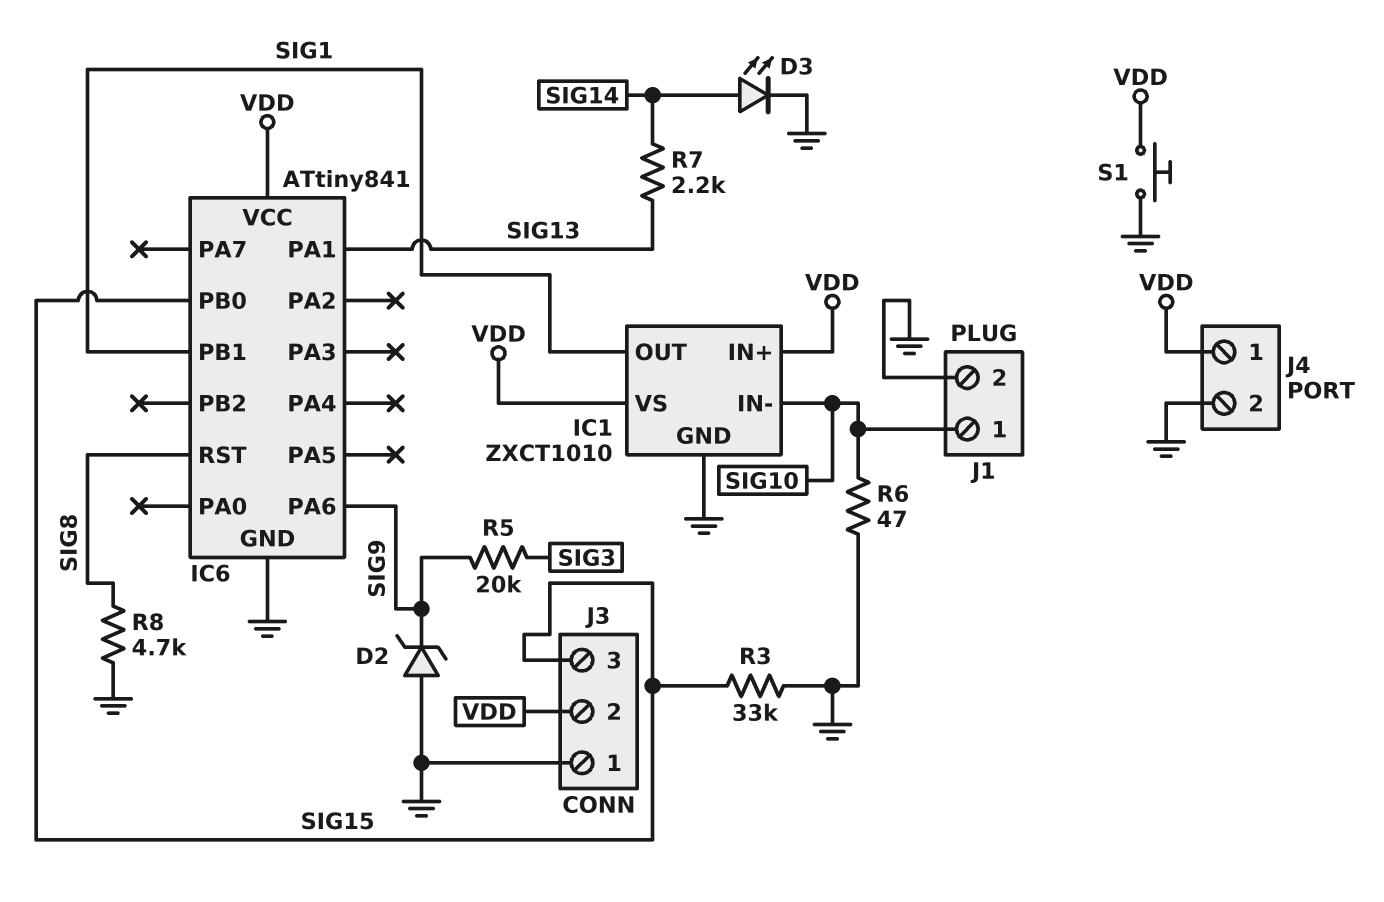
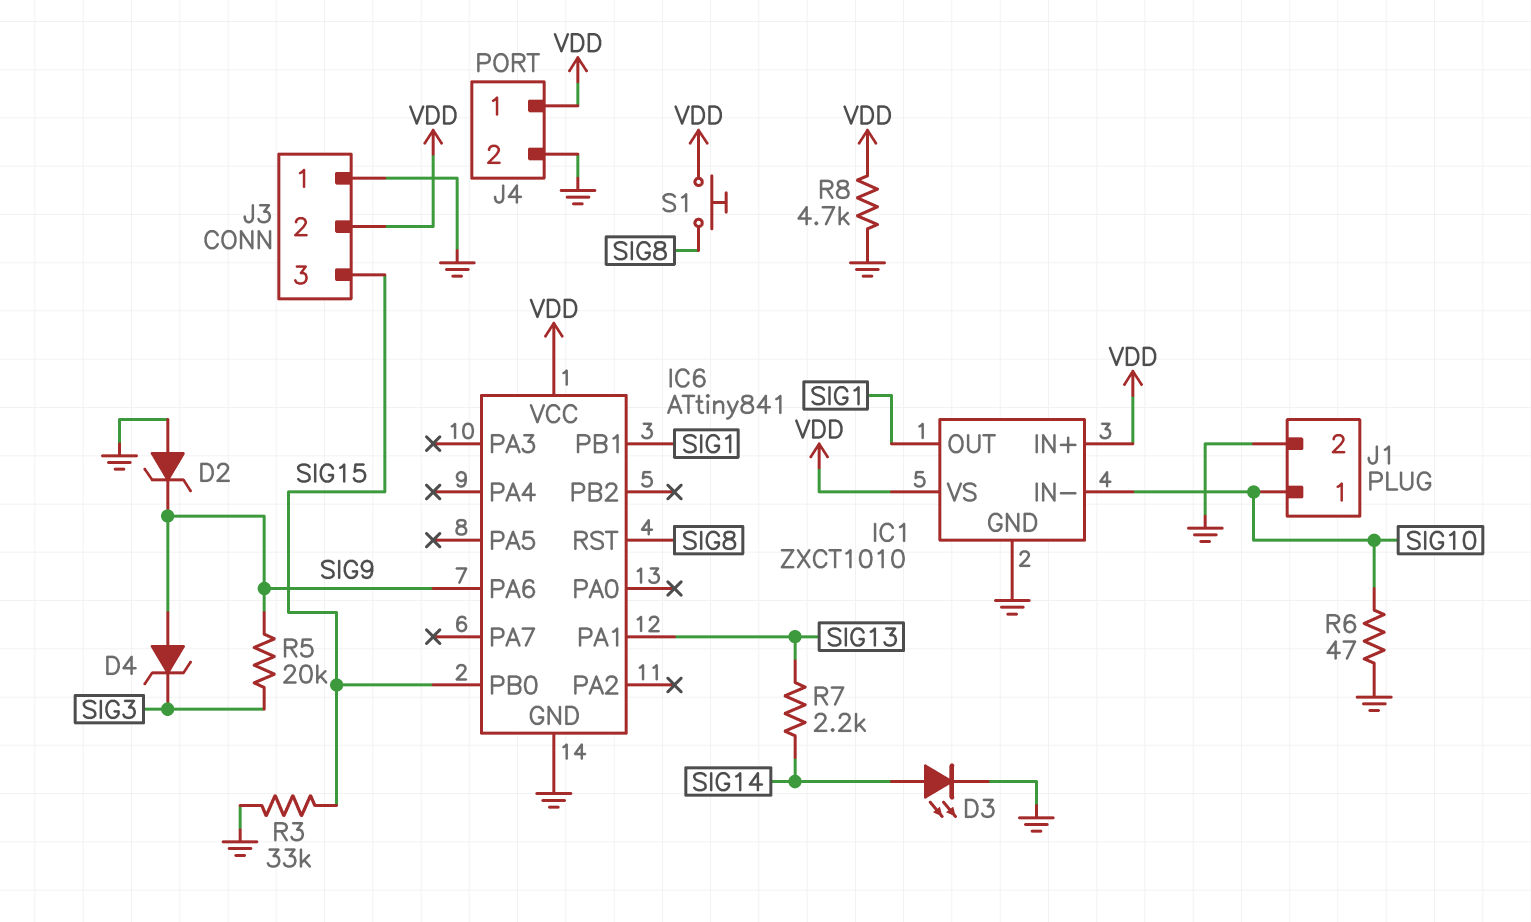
D4: none -> zener (A SIG9, K SIG3)
R8: 4.7k (GND, SIG8) -> 4.7k (GND, VDD)
S1: button (GND, VDD) -> button (SIG8, VDD)

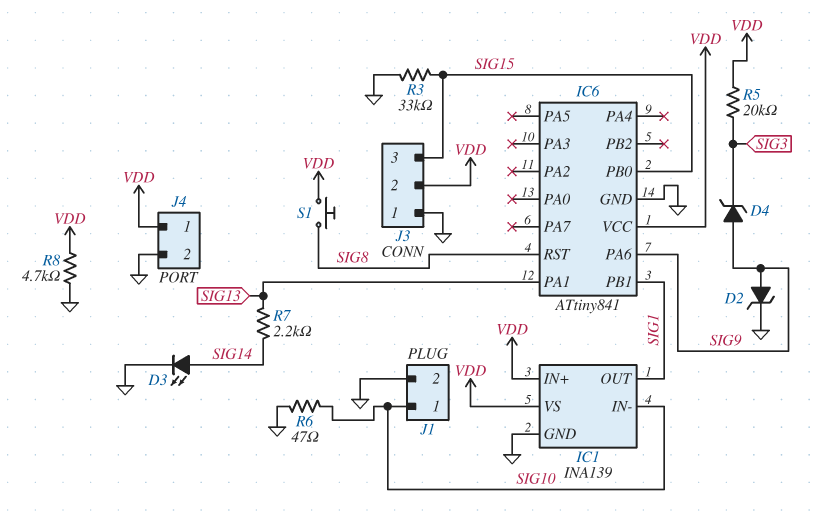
D2: zener (A GND, K SIG9) -> zener (A SIG9, K GND)
IC1: ZXCT1010 -> INA139
R5: 20k (SIG3, SIG9) -> 20k (SIG3, VDD)

